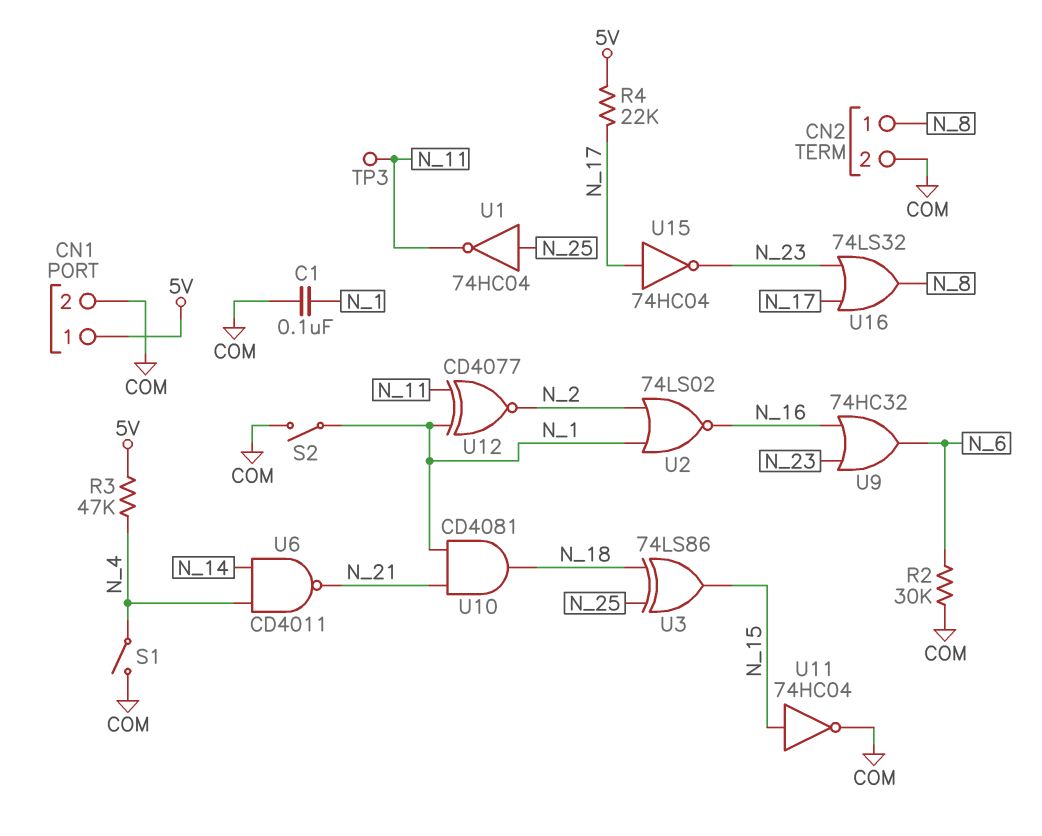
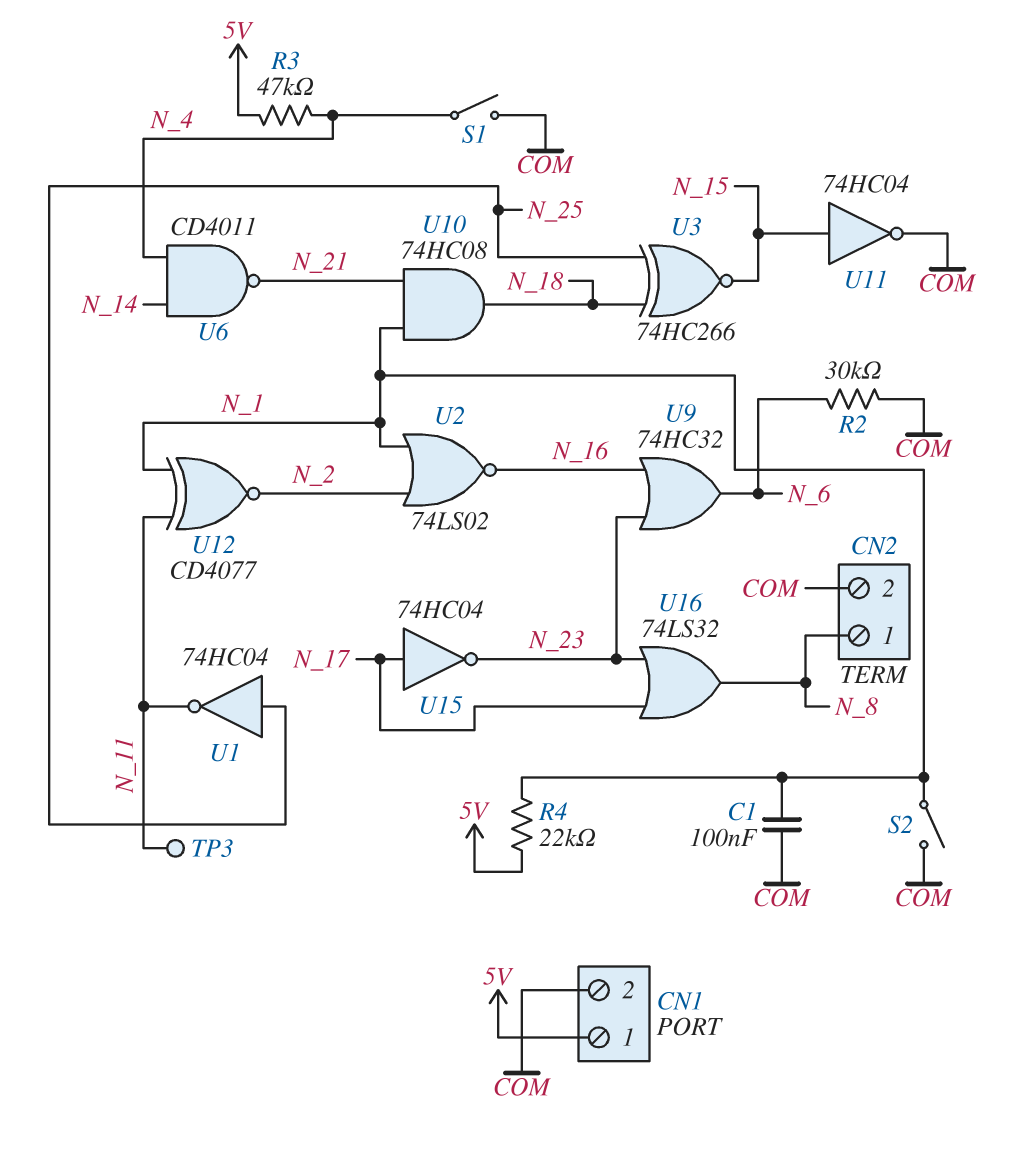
R4: 22k (5V, N_17) -> 22k (5V, N_1)
U3: XOR 74LS86 (in N_18, in N_25, out N_15) -> XNOR 74HC266 (in N_18, in N_25, out N_15)
U10: AND CD4081 (in N_1, in N_21, out N_18) -> AND 74HC08 (in N_1, in N_21, out N_18)

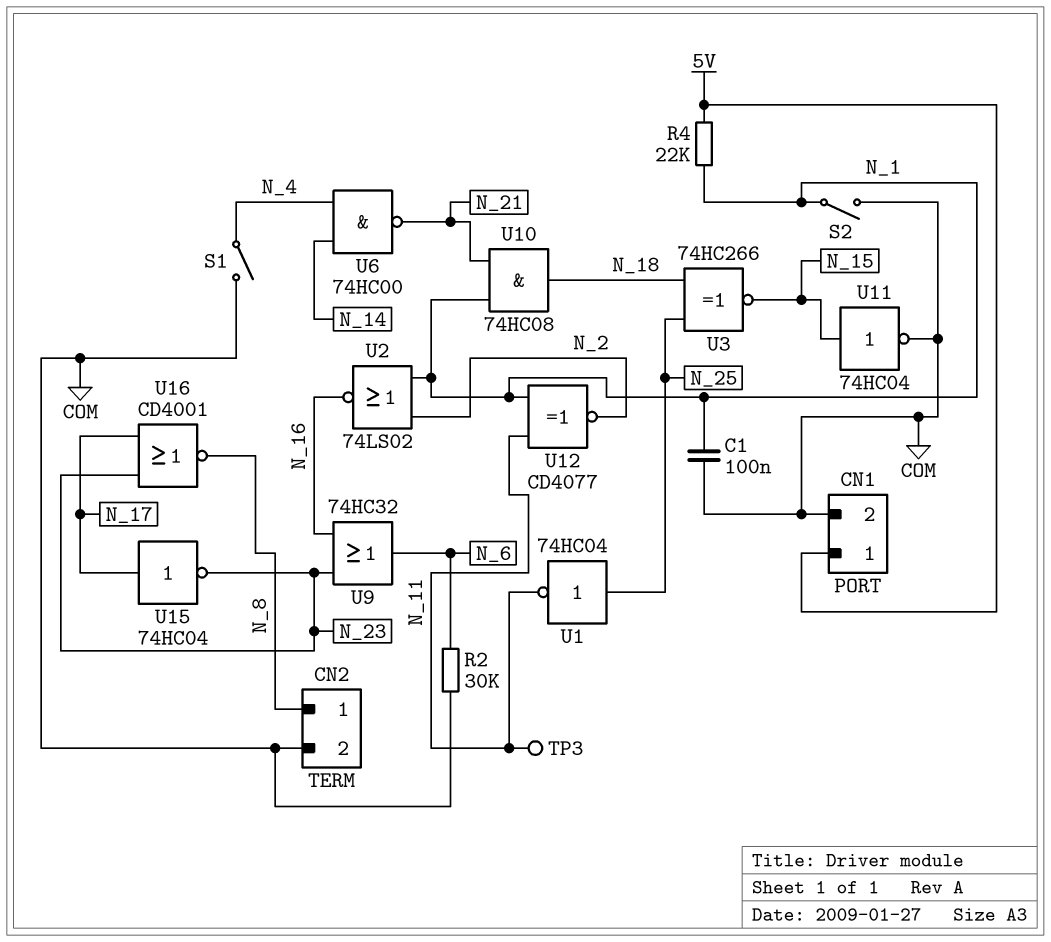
R3: 47k (5V, N_4) -> none
U6: NAND CD4011 (in N_4, in N_14, out N_21) -> NAND 74HC00 (in N_4, in N_14, out N_21)
U16: OR 74LS32 (in N_17, in N_23, out N_8) -> NOR CD4001 (in N_17, in N_23, out N_8)

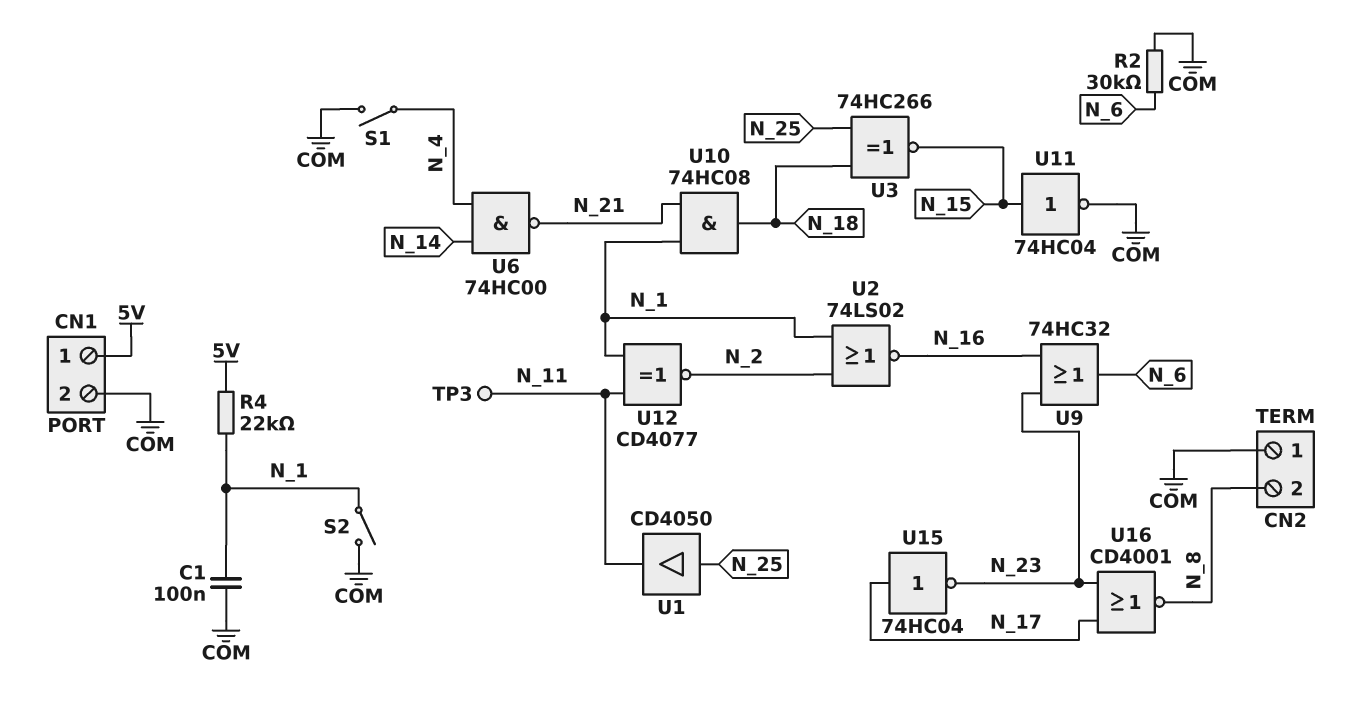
CN2 pin 1: N_8 -> COM
CN2 pin 2: COM -> N_8
U1: NOT 74HC04 (in N_25, out N_11) -> buffer CD4050 (in N_25, out N_11)

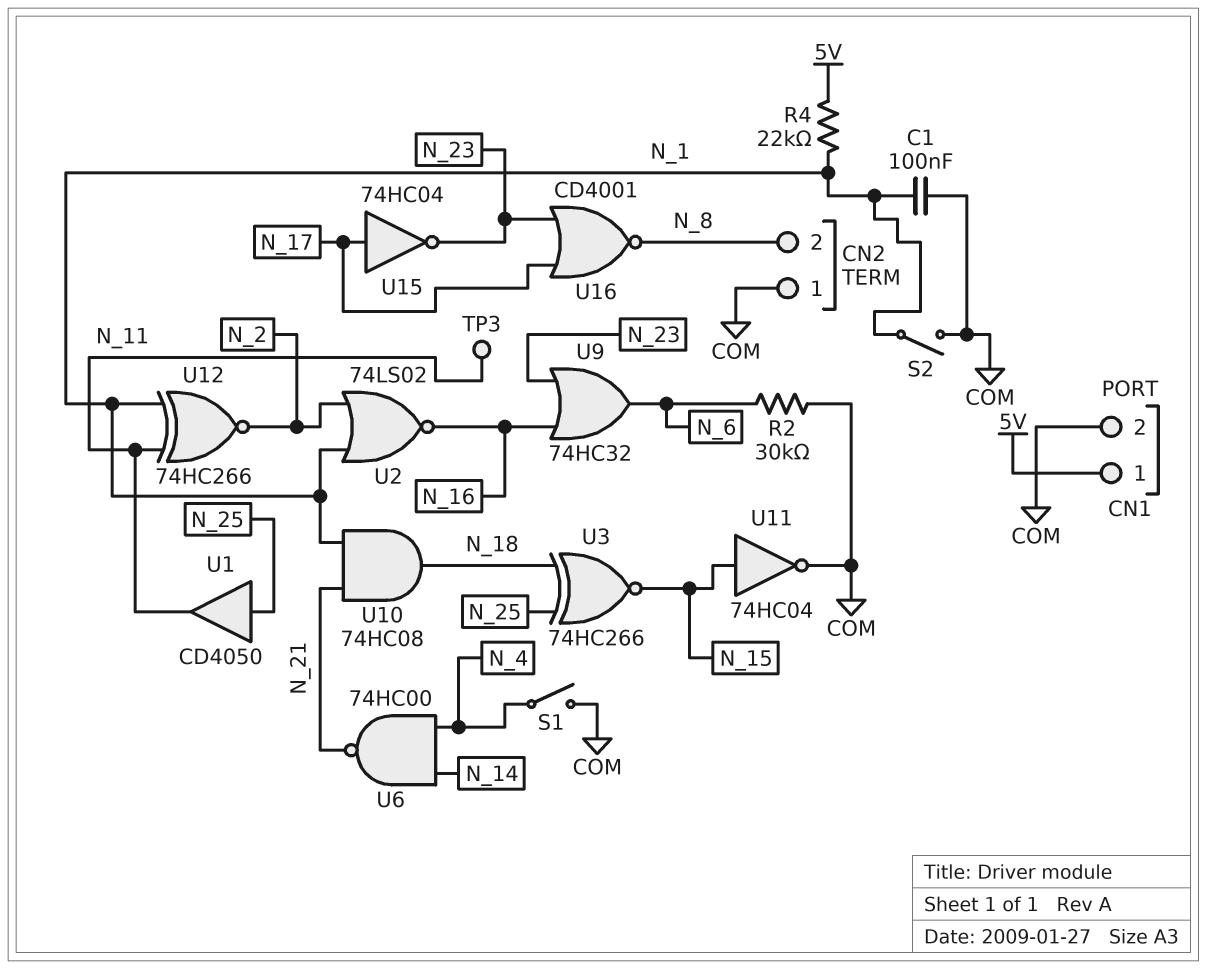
U12: XNOR CD4077 (in N_1, in N_11, out N_2) -> XNOR 74HC266 (in N_1, in N_11, out N_2)

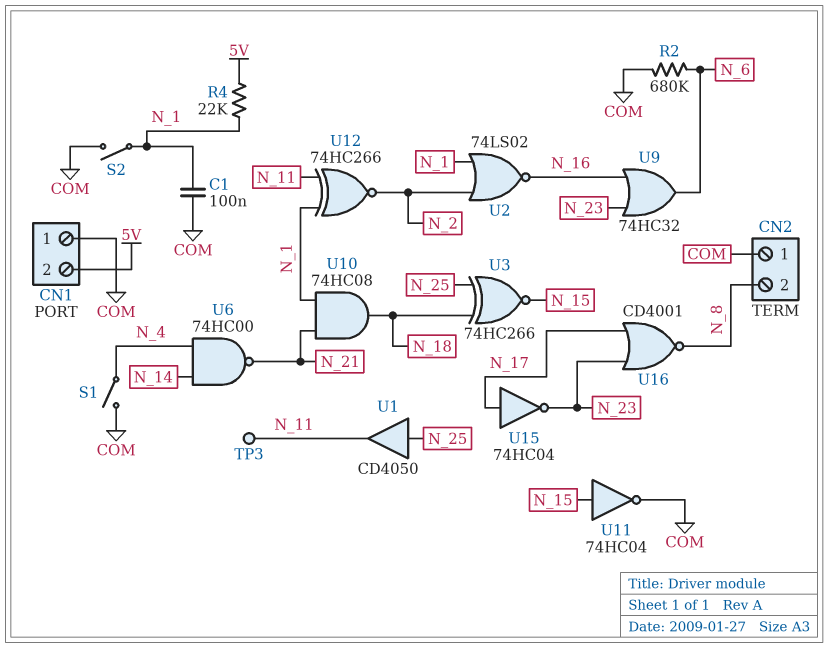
CN1 pin 1: 5V -> COM
CN1 pin 2: COM -> 5V
R2: 30k (COM, N_6) -> 680k (COM, N_6)

